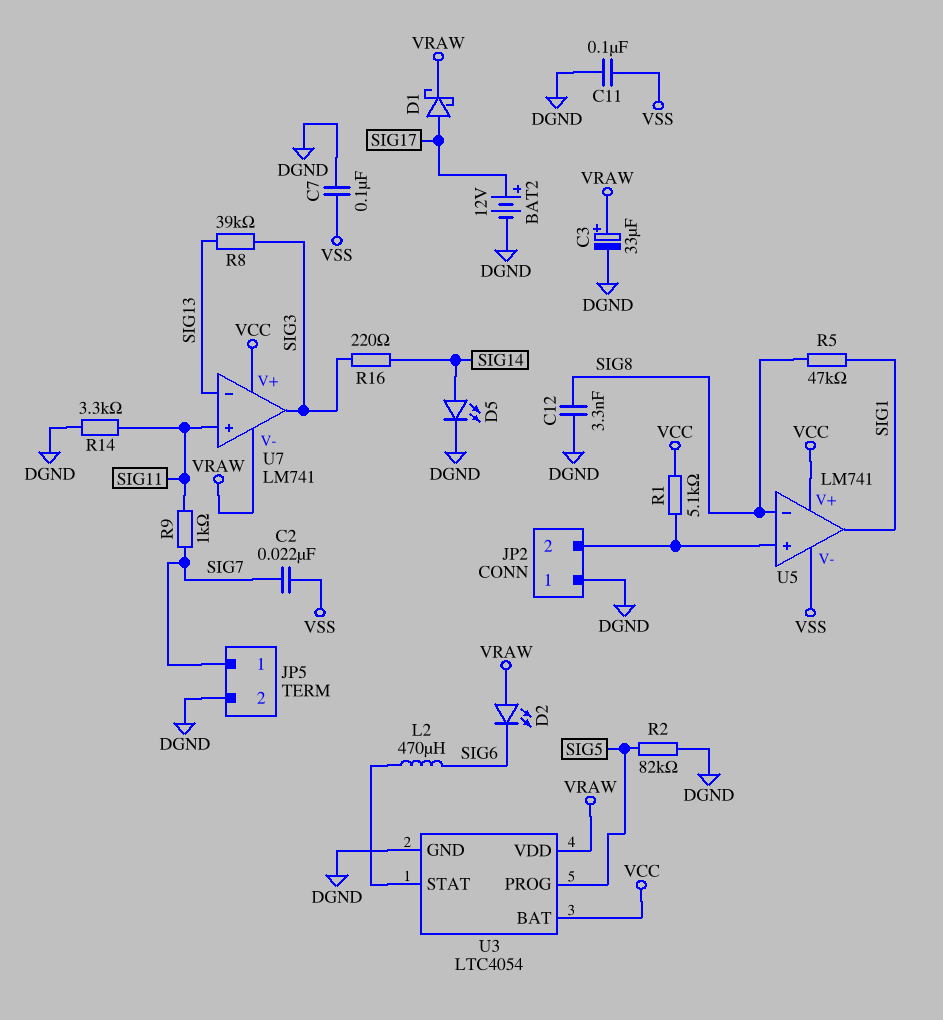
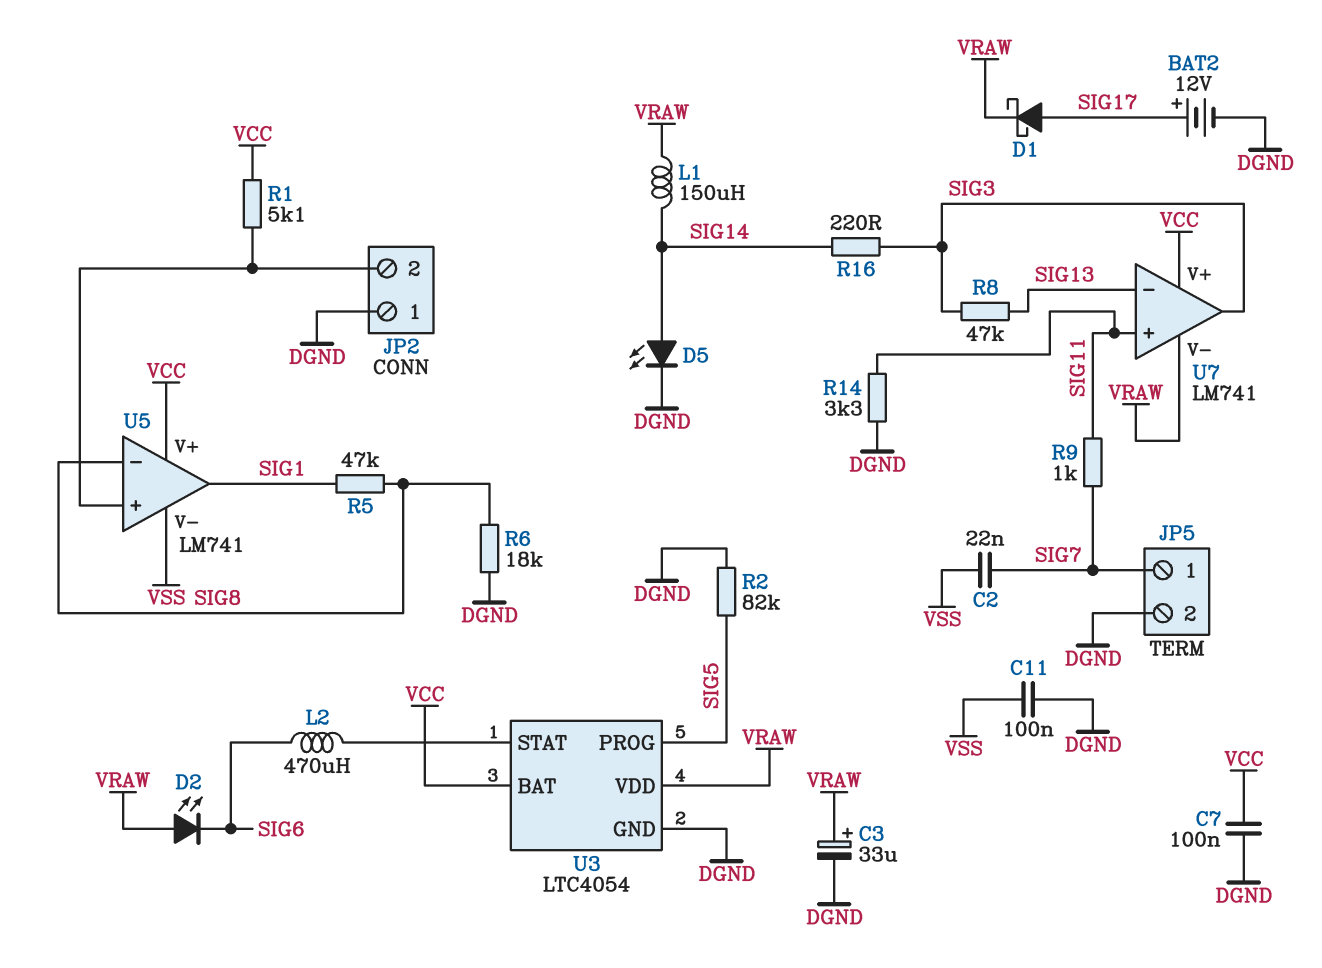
C7: 100nF (DGND, VSS) -> 100nF (DGND, VCC)
C12: 3.3nF (DGND, SIG8) -> none
L1: none -> 150uH (SIG14, VRAW)
R6: none -> 18k (DGND, SIG8)
R8: 39k (SIG3, SIG13) -> 47k (SIG3, SIG13)

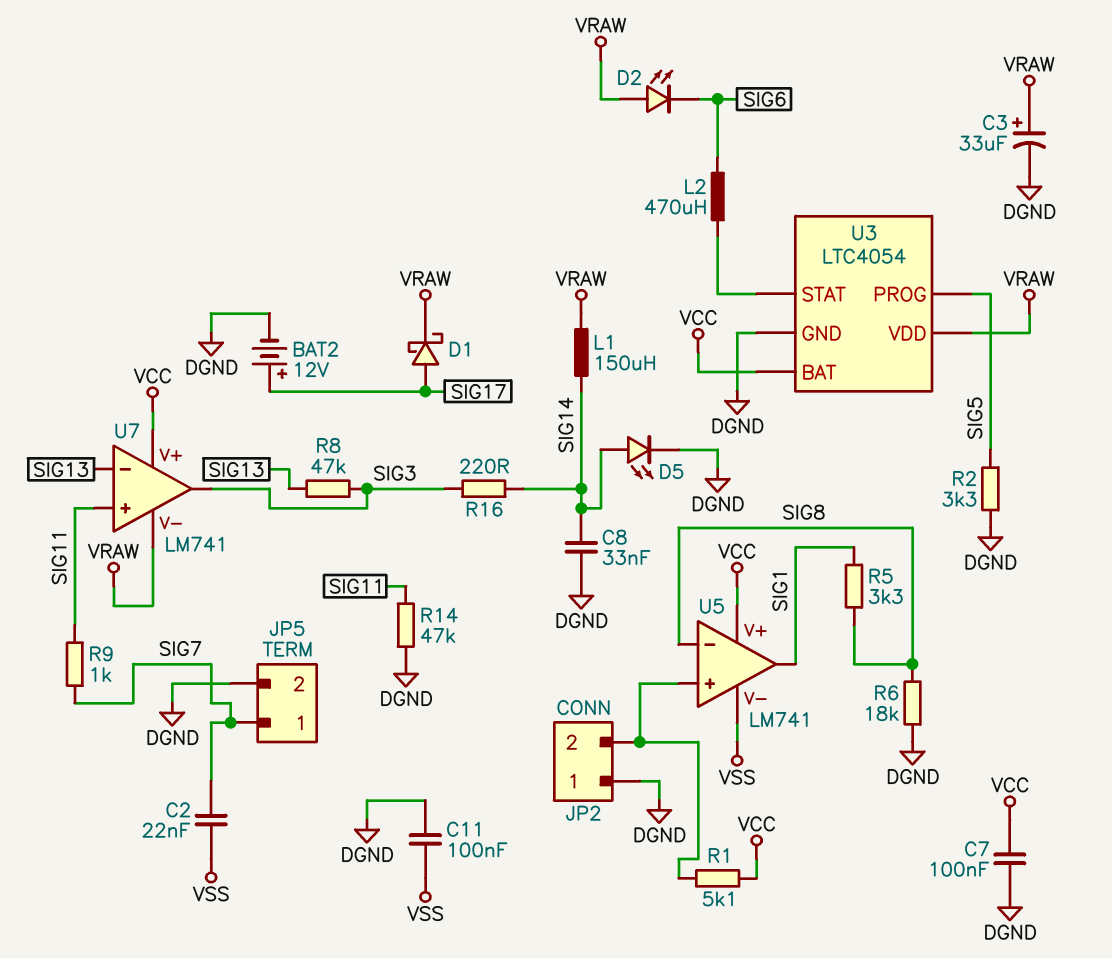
C8: none -> 33nF (DGND, SIG14)
R2: 82k (DGND, SIG5) -> 3.3k (DGND, SIG5)
R5: 47k (SIG1, SIG8) -> 3.3k (SIG1, SIG8)
R14: 3.3k (DGND, SIG11) -> 47k (DGND, SIG11)

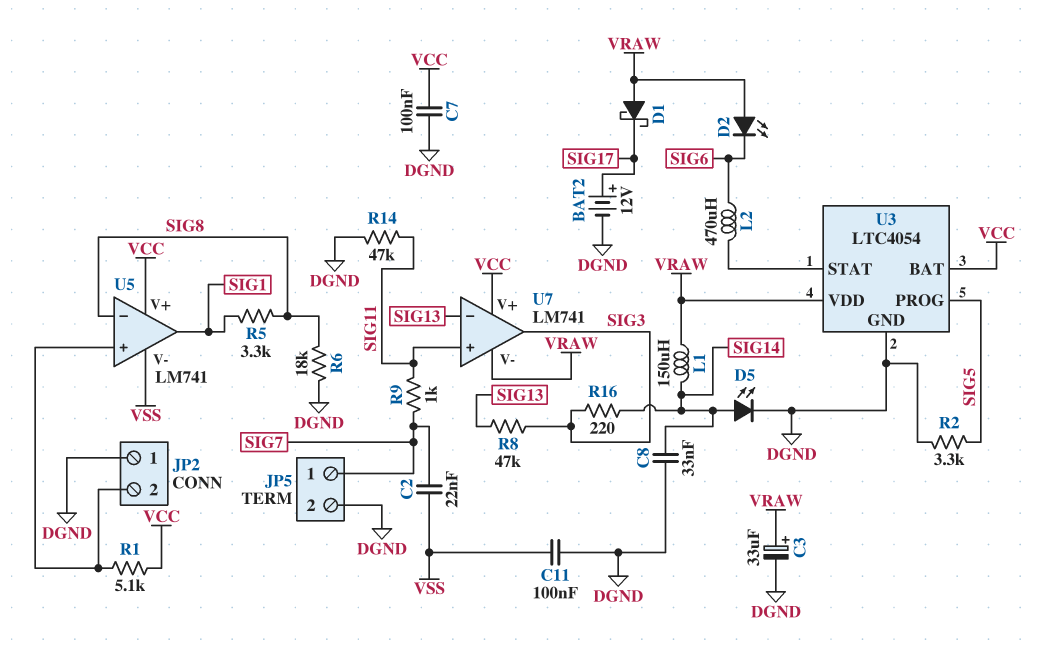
D1: schottky (A SIG17, K VRAW) -> schottky (A VRAW, K SIG17)

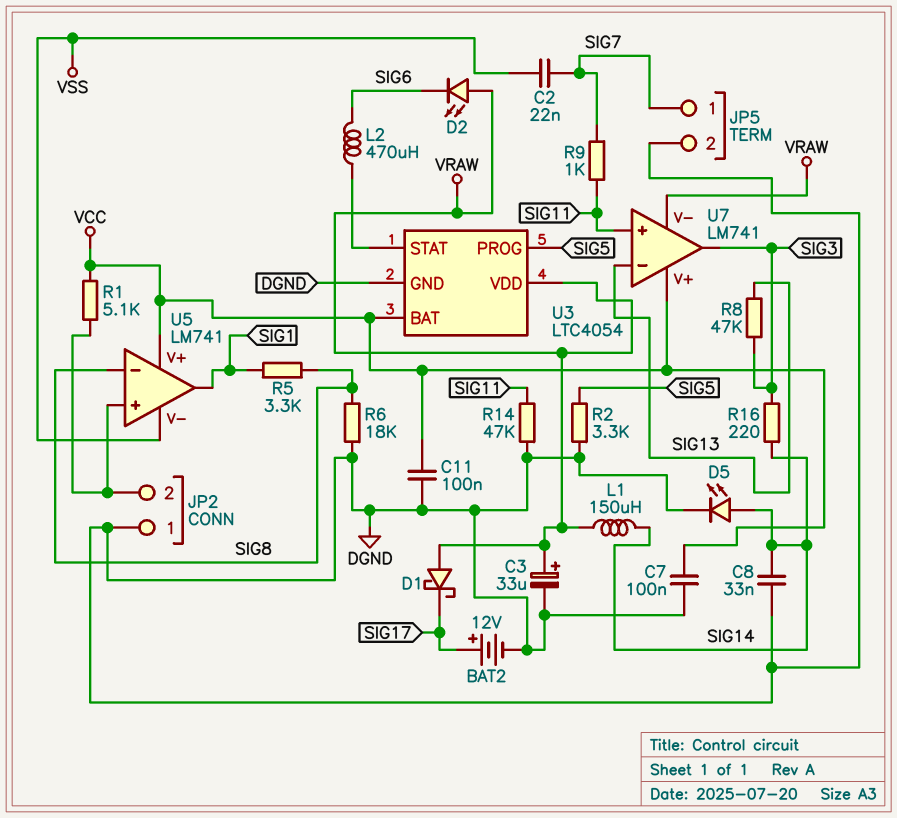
C11: 100nF (DGND, VSS) -> 100nF (DGND, VCC)

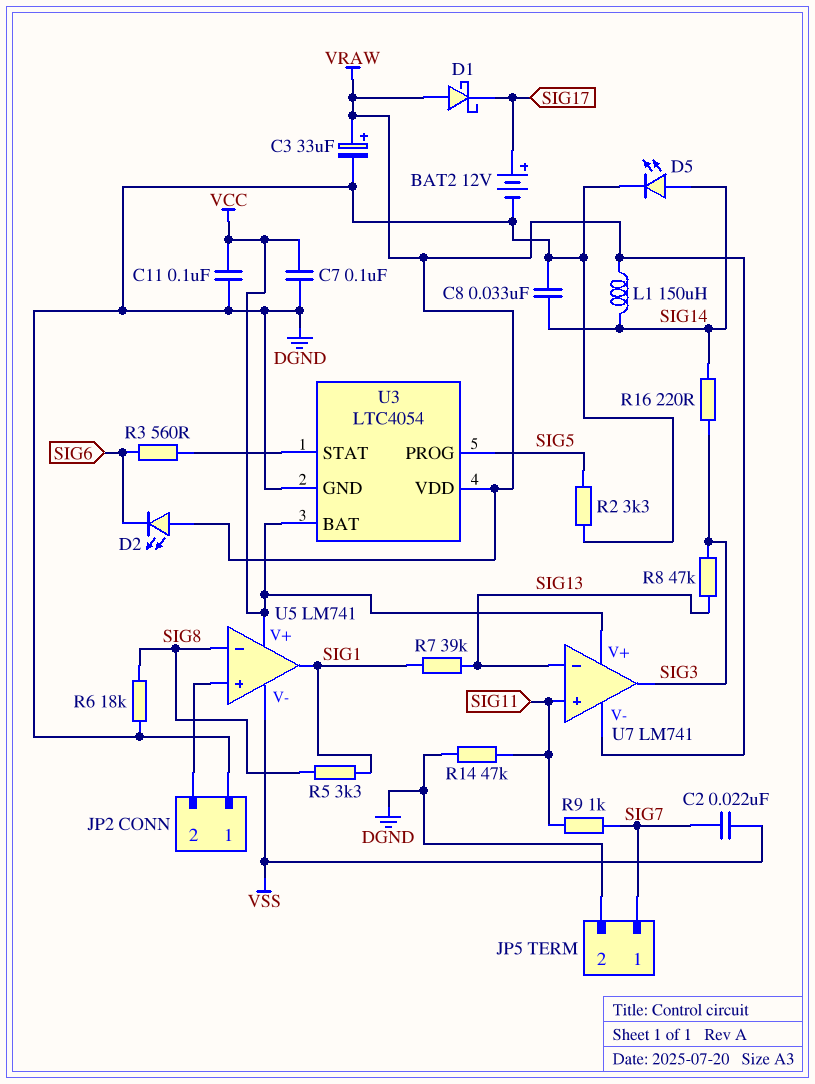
L2: 470uH (SIG6, U3/STAT) -> none
R1: 5.1k (JP2/2, VCC) -> none
R3: none -> 560 (SIG6, U3/STAT)
R7: none -> 39k (SIG1, SIG13)

